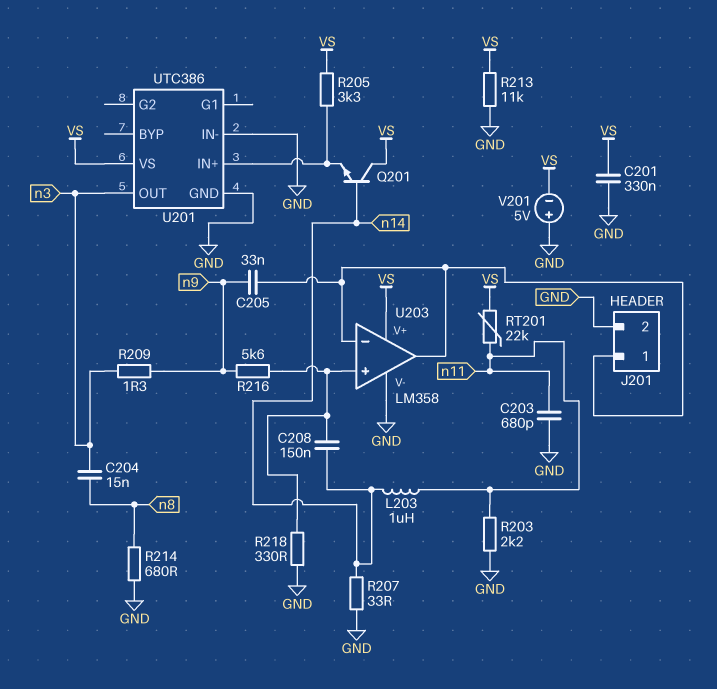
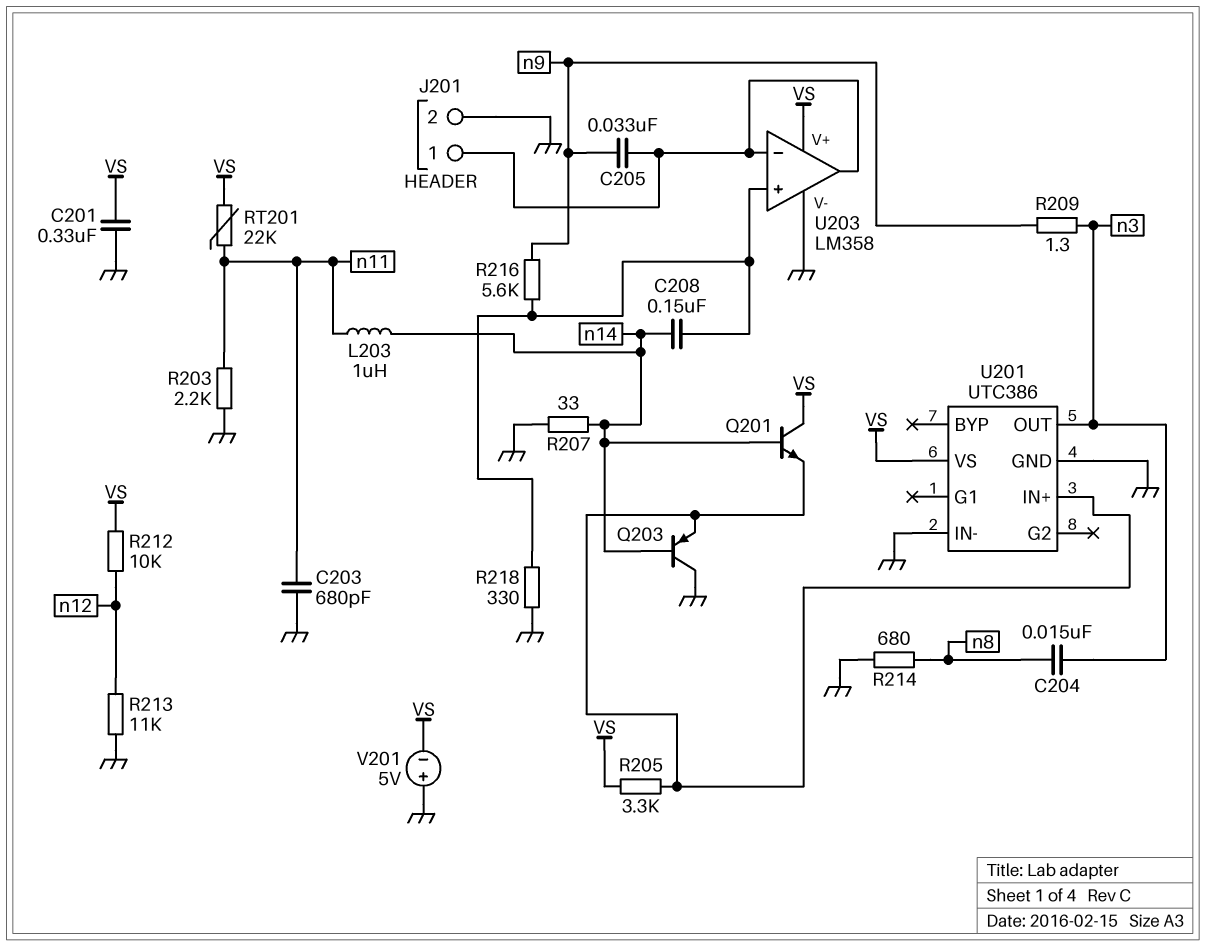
Q203: none -> PNP (B n14, C GND, E U201/IN+)
R212: none -> 10k (VS, n12)
R213: 11k (GND, VS) -> 11k (GND, n12)

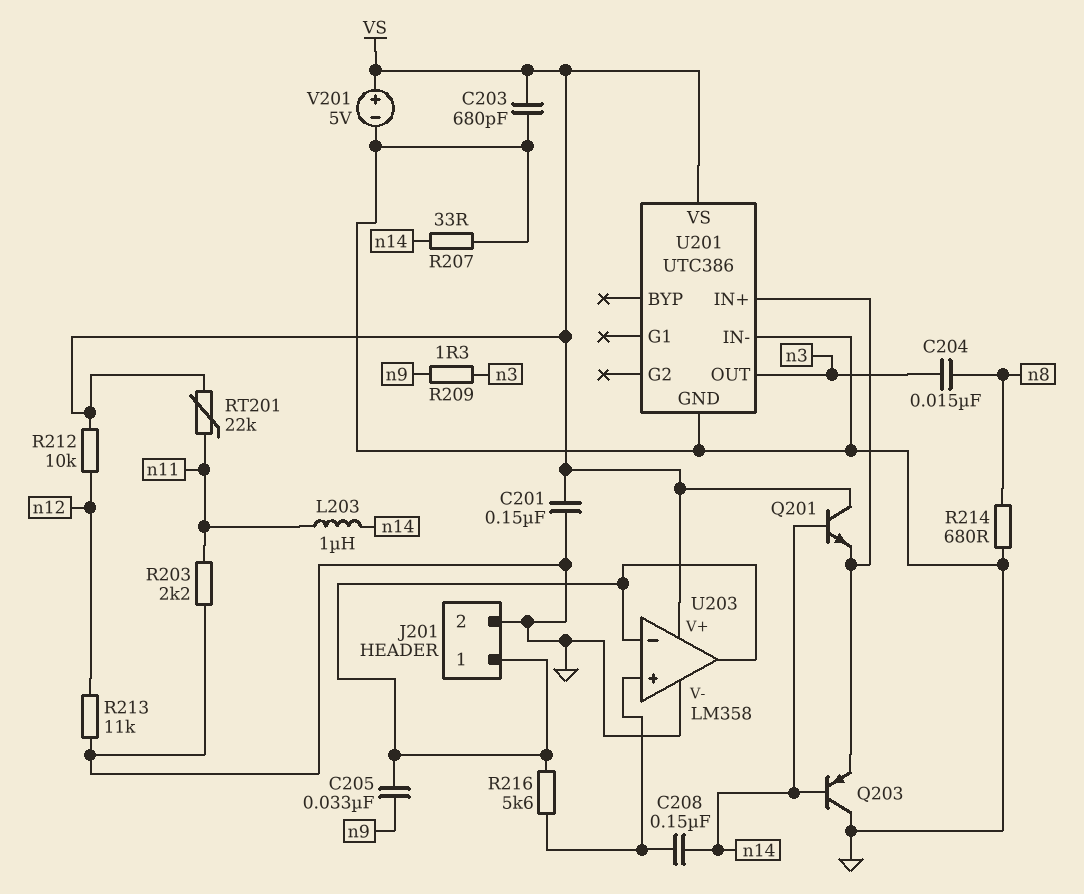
C201: 330nF (GND, VS) -> 150nF (GND, VS)
C203: 680pF (GND, n11) -> 680pF (GND, VS)
R205: 3.3k (U201/IN+, VS) -> none
R216: 5.6k (U203/in+, n9) -> 5.6k (J201/1, U203/in+)
R218: 330 (GND, U203/in+) -> none
V201: 5V (plus GND, minus VS) -> 5V (plus VS, minus GND)

